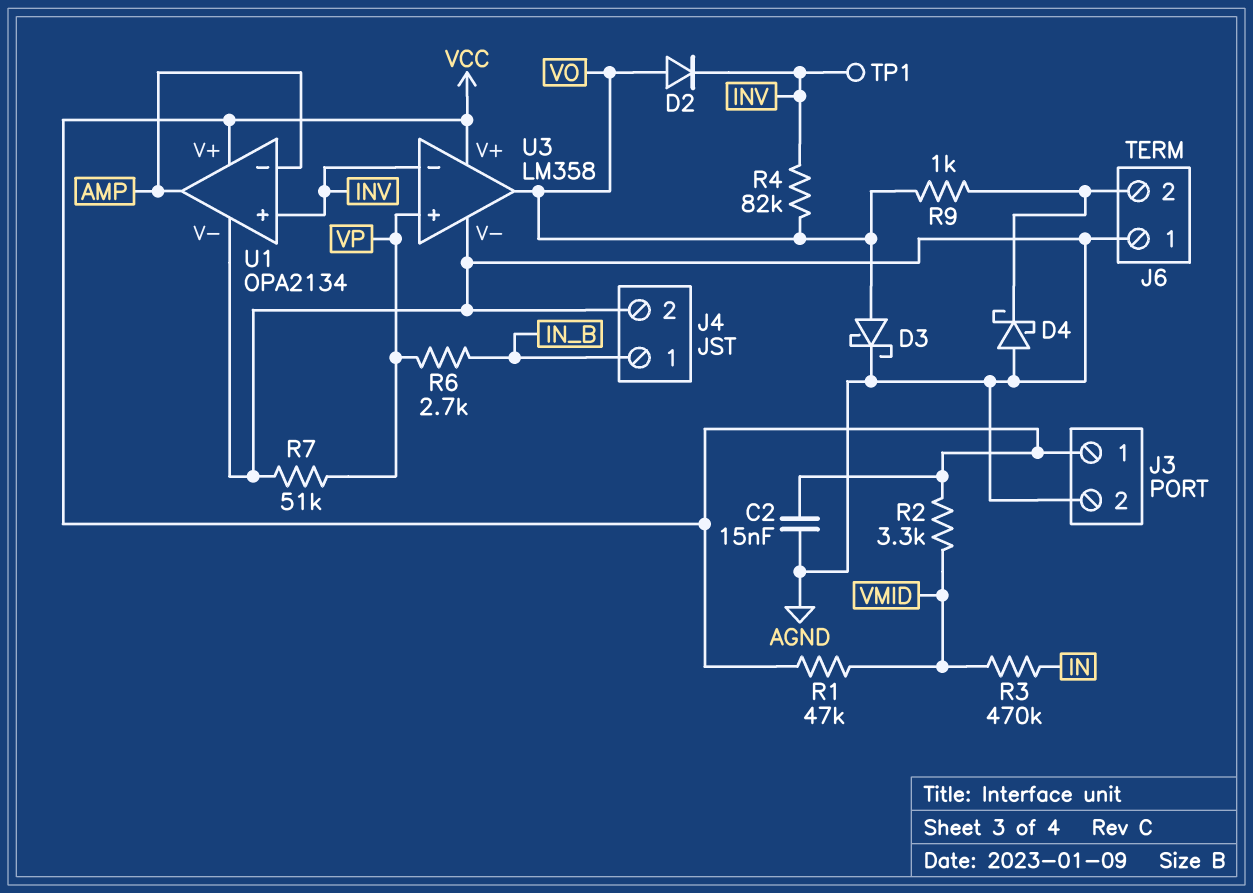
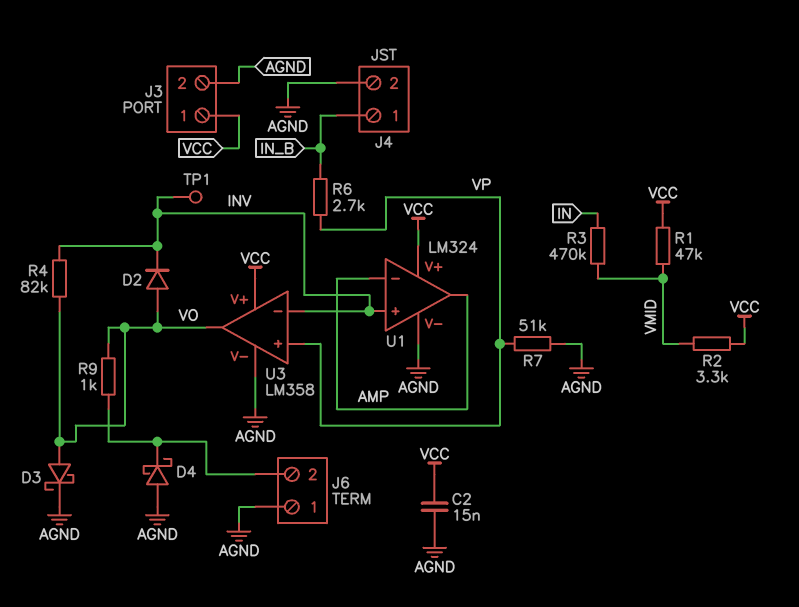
U1: OPA2134 -> LM324

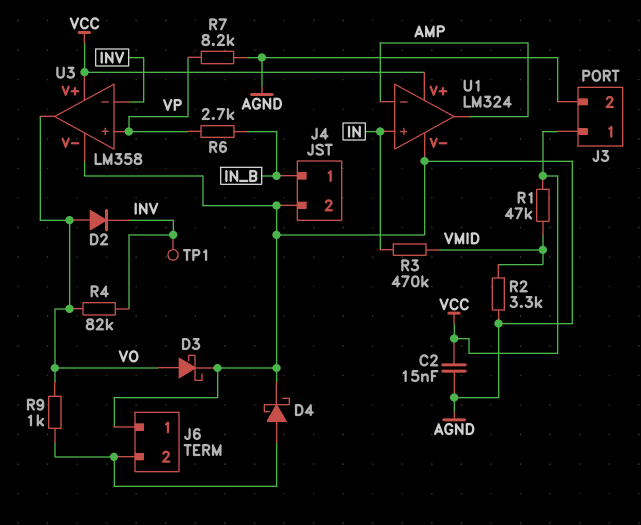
D4: schottky (A AGND, K J6/2) -> schottky (A J6/2, K AGND)
R2: 3.3k (VCC, VMID) -> 3.3k (AGND, VMID)
R7: 51k (AGND, VP) -> 8.2k (AGND, VP)
U1 pin in+: INV -> IN

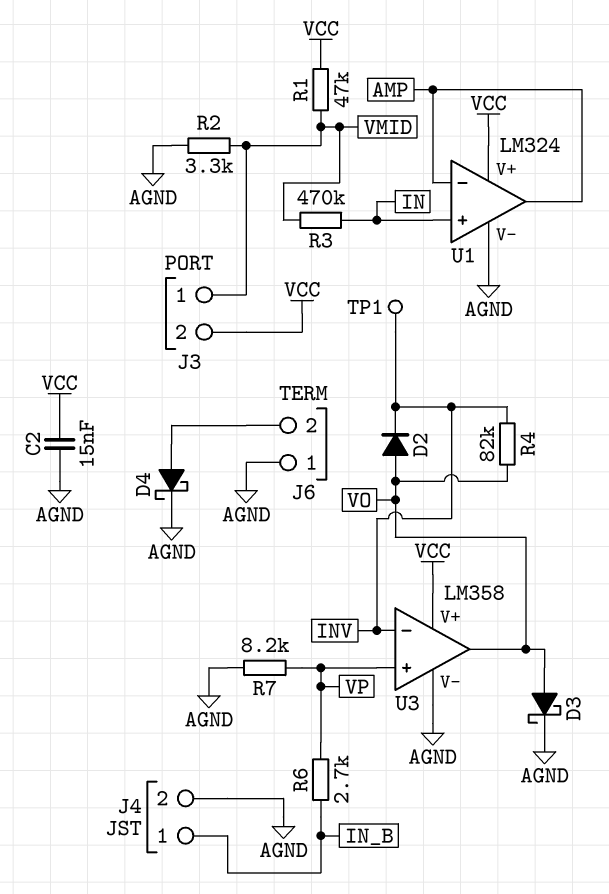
J3 pin 1: VCC -> VMID
J3 pin 2: AGND -> VCC
R9: 1k (J6/2, VO) -> none

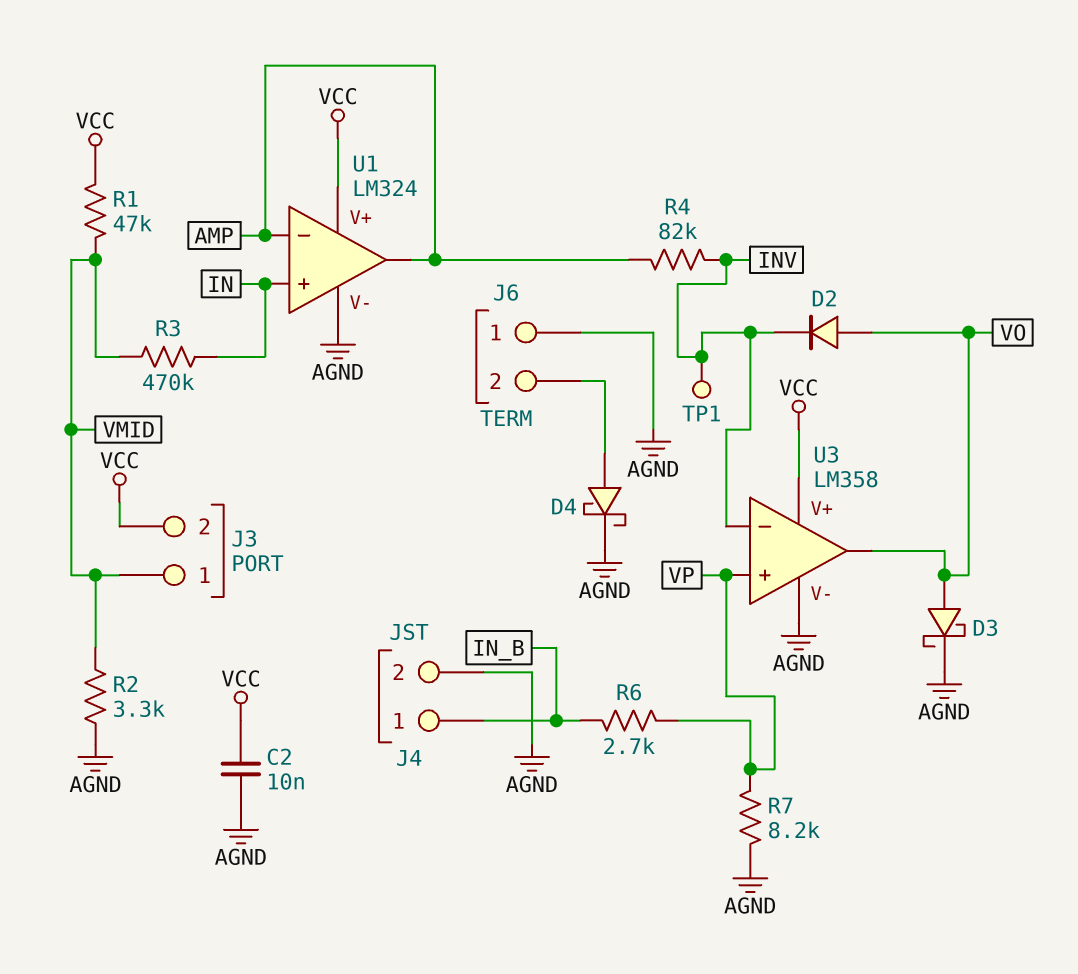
C2: 15nF (AGND, VCC) -> 10nF (AGND, VCC)
R4: 82k (INV, VO) -> 82k (AMP, INV)

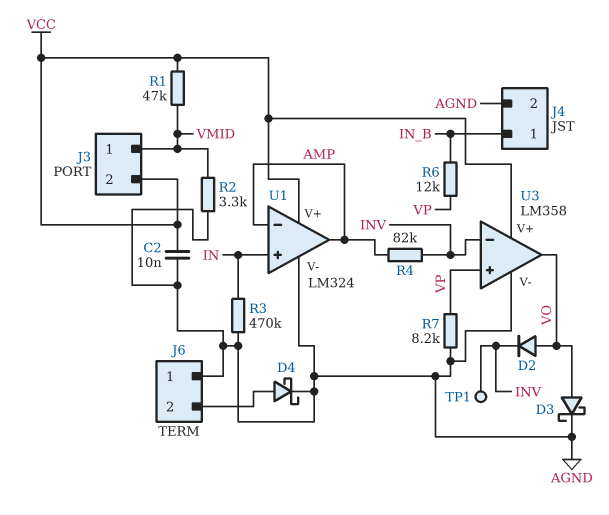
R3: 470k (IN, VMID) -> 470k (AGND, IN)
R6: 2.7k (IN_B, VP) -> 12k (IN_B, VP)

